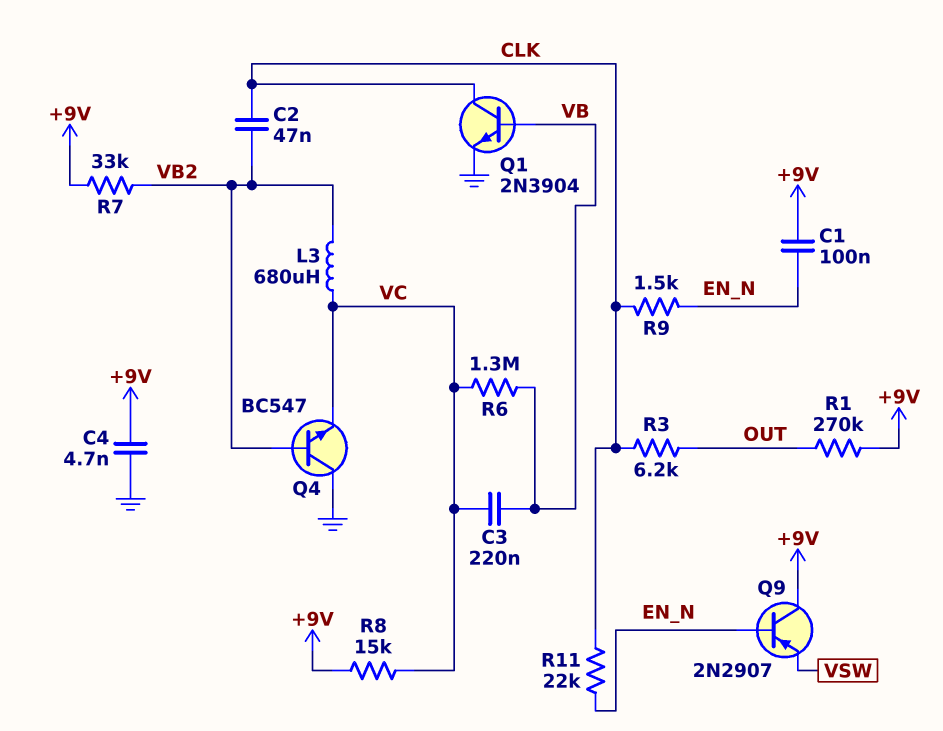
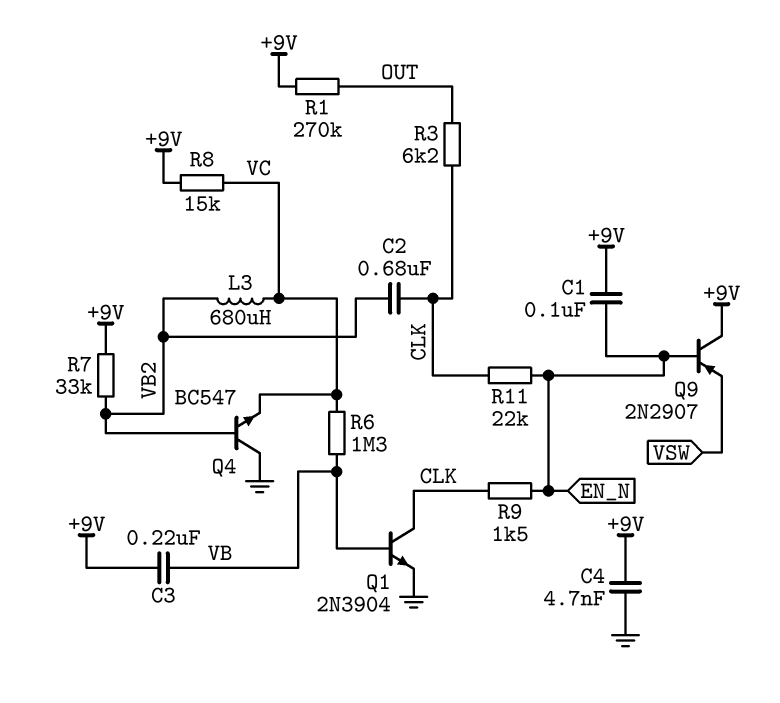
C2: 47nF (CLK, VB2) -> 680nF (CLK, VB2)
C3: 220nF (VB, VC) -> 220nF (+9V, VB)

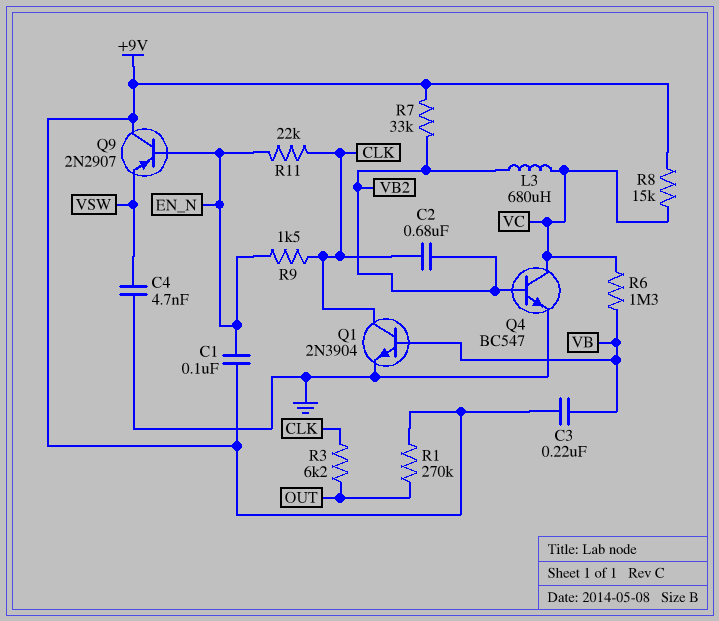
C4: 4.7nF (+9V, GND) -> 4.7nF (GND, VSW)
Q4: NPN BC547 (B VB2, C GND, E VC) -> NPN BC547 (B VB2, C VC, E GND)

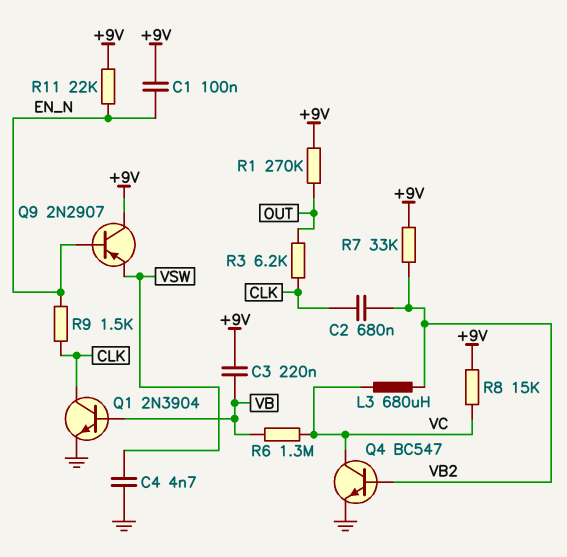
R11: 22k (CLK, EN_N) -> 22k (+9V, EN_N)

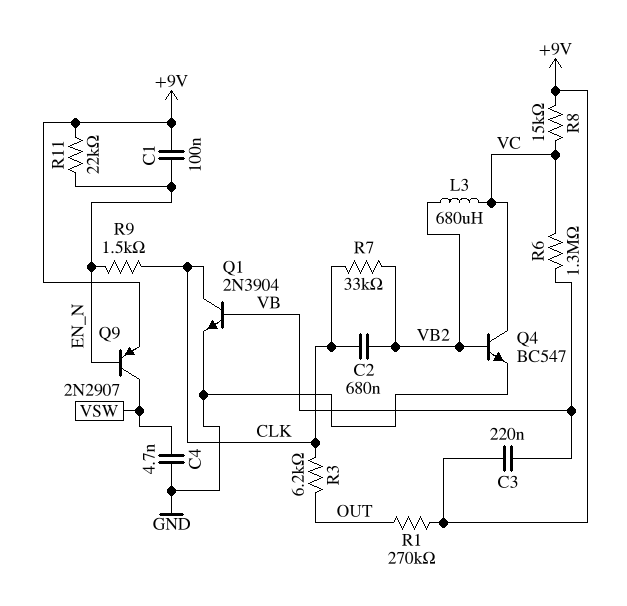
Q9: PNP 2N2907 (B EN_N, C +9V, E VSW) -> PNP 2N2907 (B EN_N, C VSW, E +9V)
R7: 33k (+9V, VB2) -> 33k (CLK, VB2)

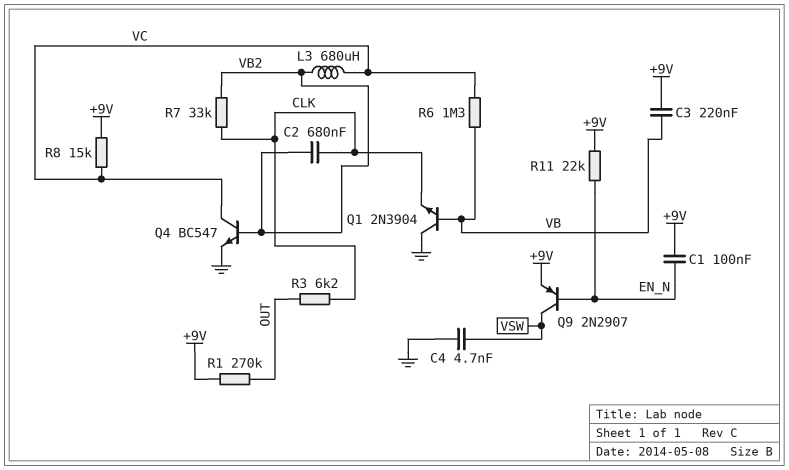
Q1: NPN 2N3904 (B VB, C CLK, E GND) -> NPN 2N3904 (B VB, C GND, E CLK)
R9: 1.5k (CLK, EN_N) -> none

